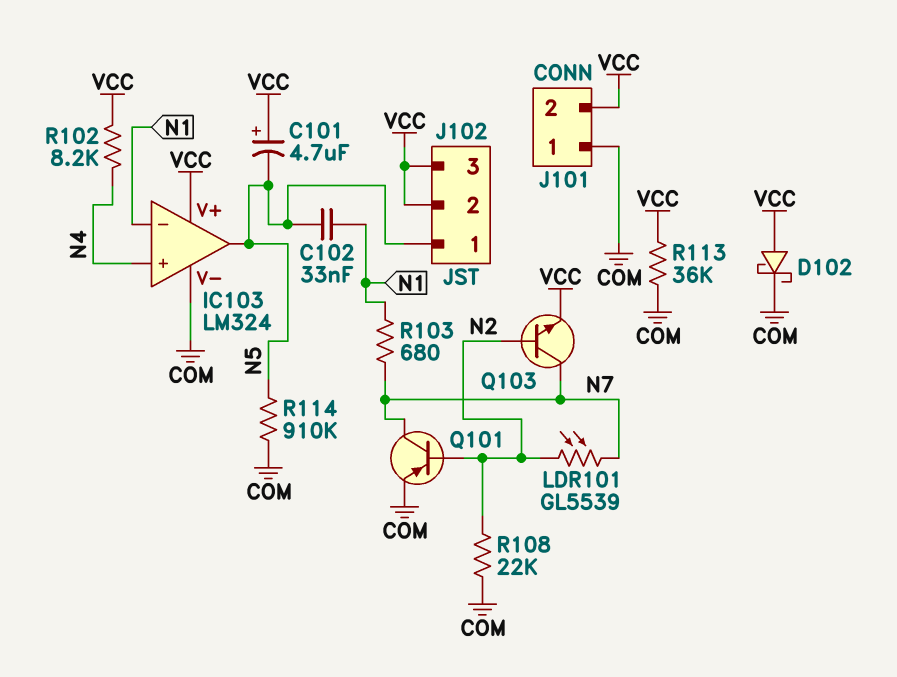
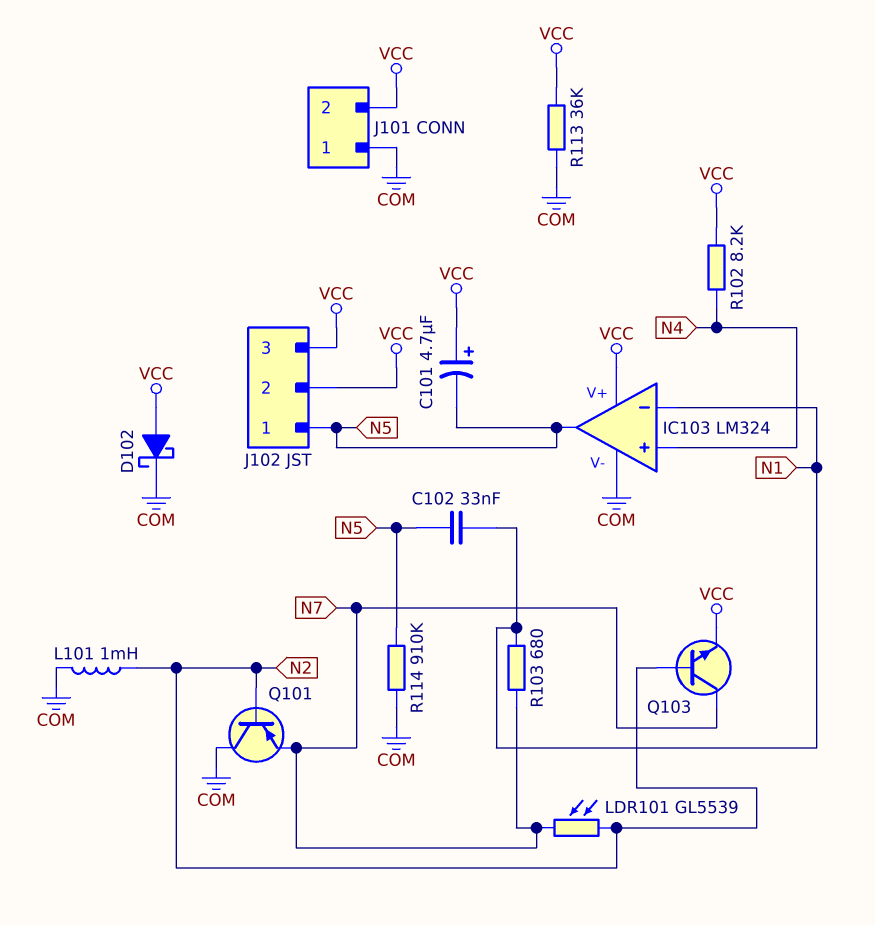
L101: none -> 1mH (COM, N2)
Q101: PNP (B N2, C N7, E COM) -> PNP (B N2, C COM, E N7)
R108: 22k (COM, N2) -> none

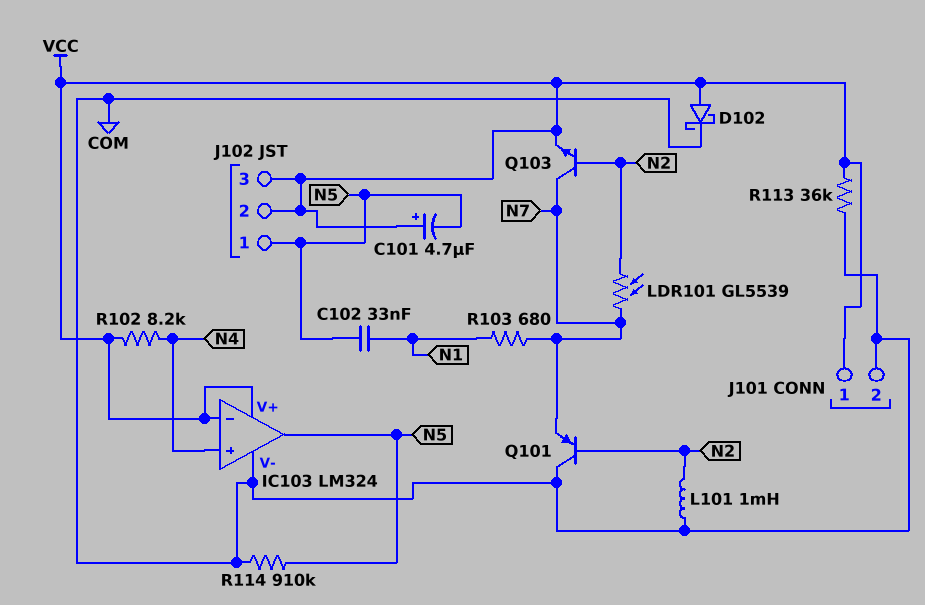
IC103 pin in-: N1 -> VCC
J101 pin 1: COM -> VCC
J101 pin 2: VCC -> COM

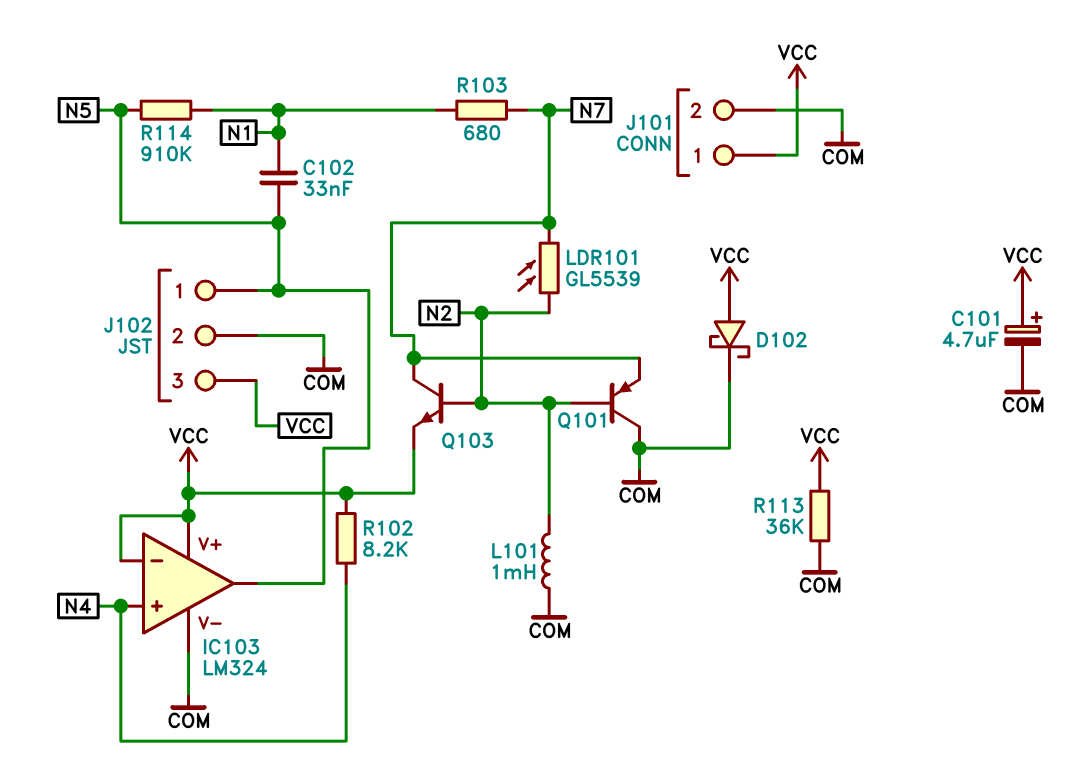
C101: 4.7uF (plus VCC, minus N5) -> 4.7uF (plus VCC, minus COM)
J102 pin 2: VCC -> COM
R114: 910k (COM, N5) -> 910k (N1, N5)

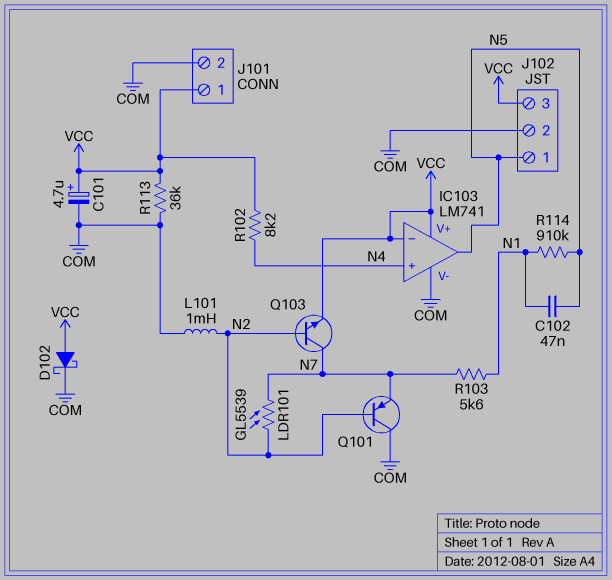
C102: 33nF (N1, N5) -> 47nF (N1, N5)
IC103: LM324 -> LM741
R103: 680 (N1, N7) -> 5.6k (N1, N7)

